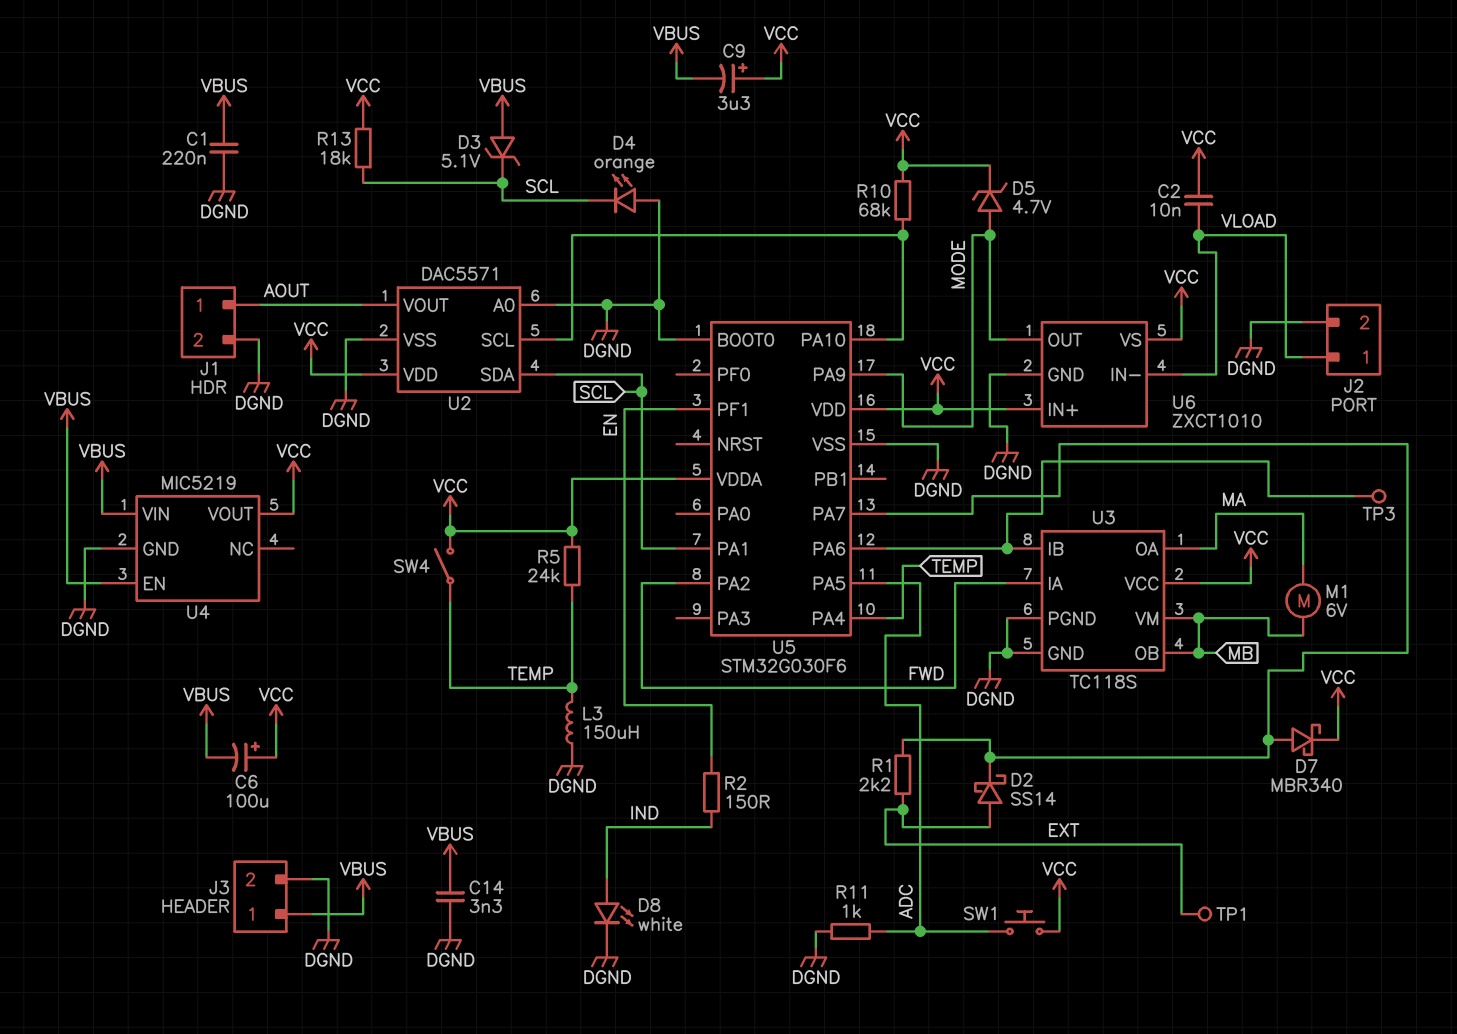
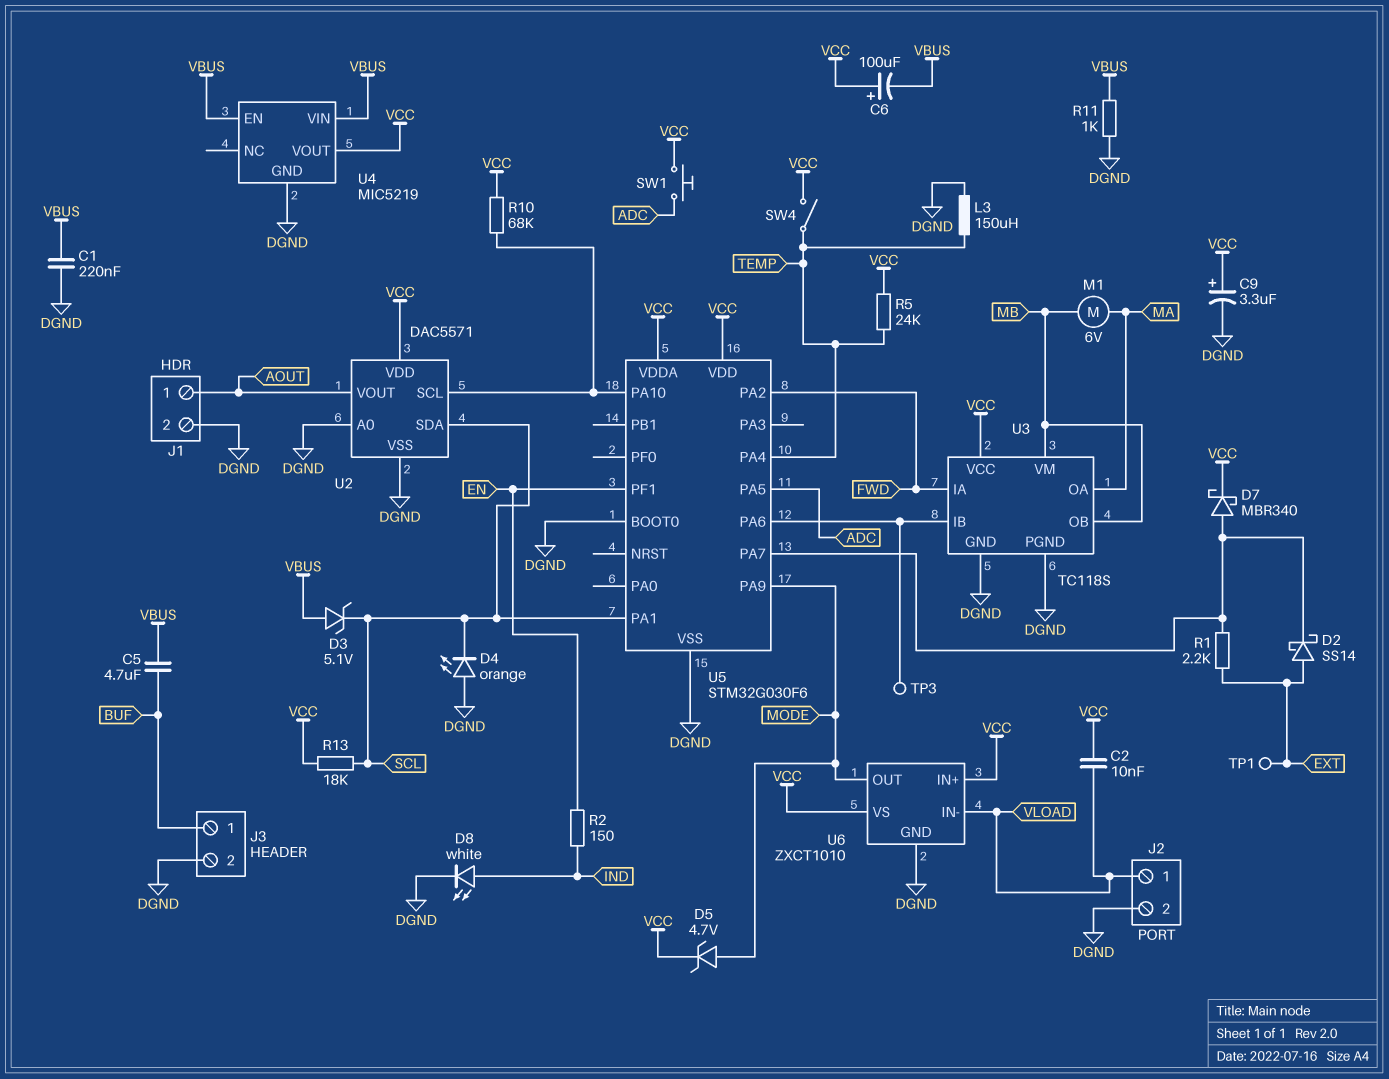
C5: none -> 4.7uF (BUF, VBUS)
C9: 3.3uF (plus VCC, minus VBUS) -> 3.3uF (plus VCC, minus DGND)
C14: 3.3nF (DGND, VBUS) -> none
J3 pin 1: VBUS -> BUF
R11: 1k (ADC, DGND) -> 1k (DGND, VBUS)

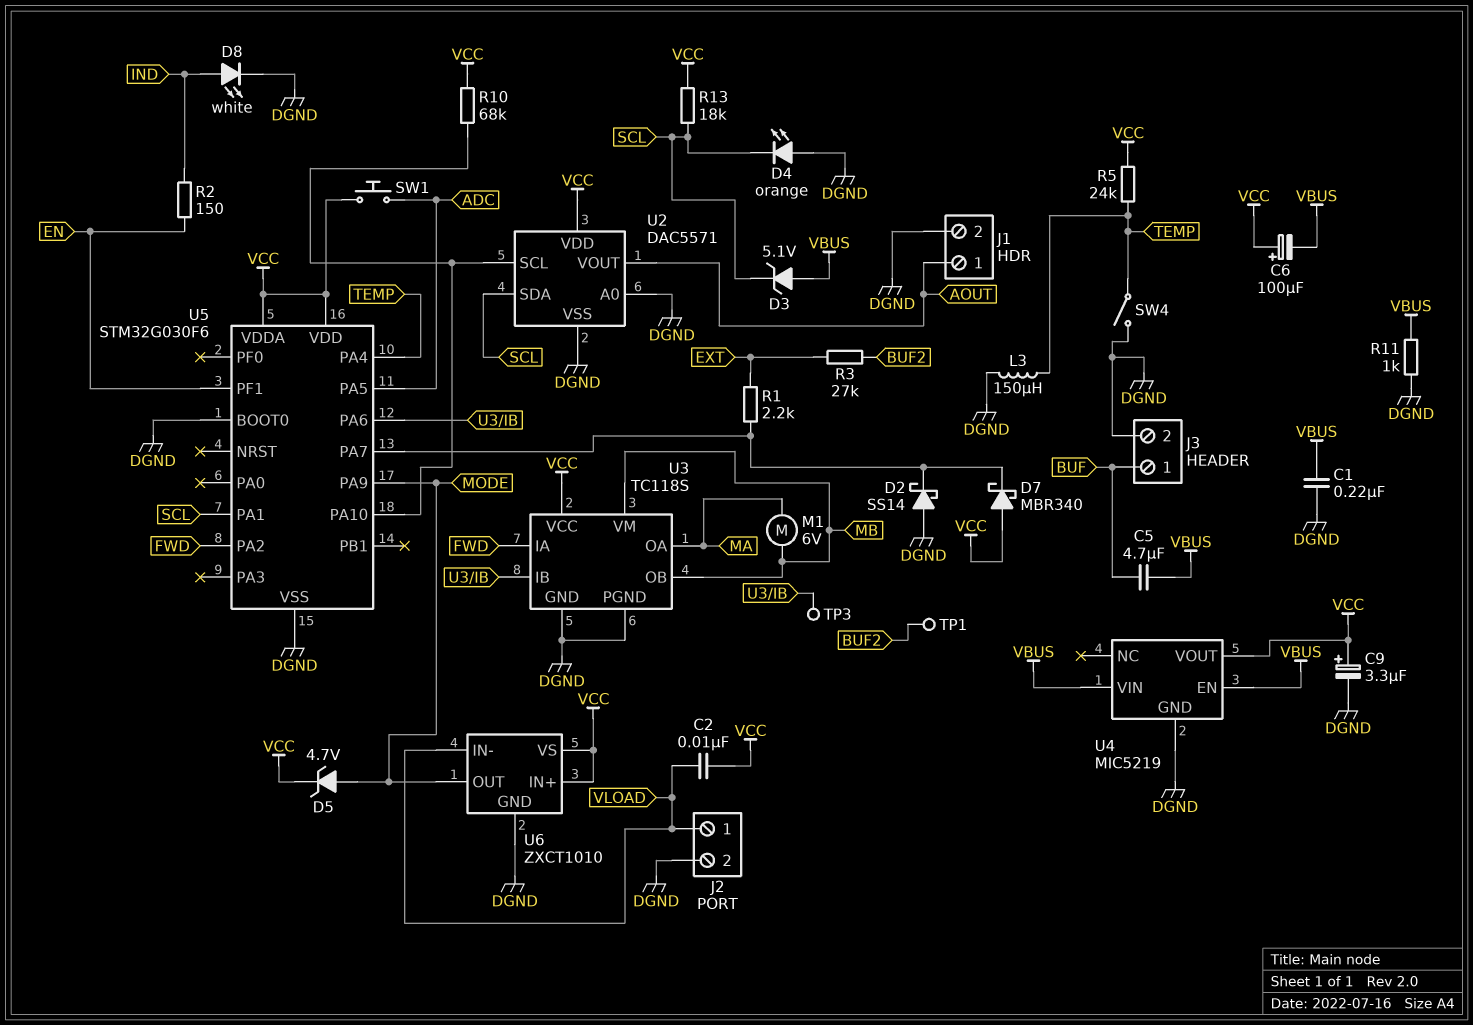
D2: schottky SS14 (A EXT, K U5/PA7) -> schottky SS14 (A DGND, K U5/PA7)
D7: schottky MBR340 (A U5/PA7, K VCC) -> schottky MBR340 (A VCC, K U5/PA7)
R3: none -> 27k (BUF2, EXT)
SW4: switch (TEMP, VCC) -> switch (DGND, TEMP)
TP1: test point (EXT) -> test point (BUF2)

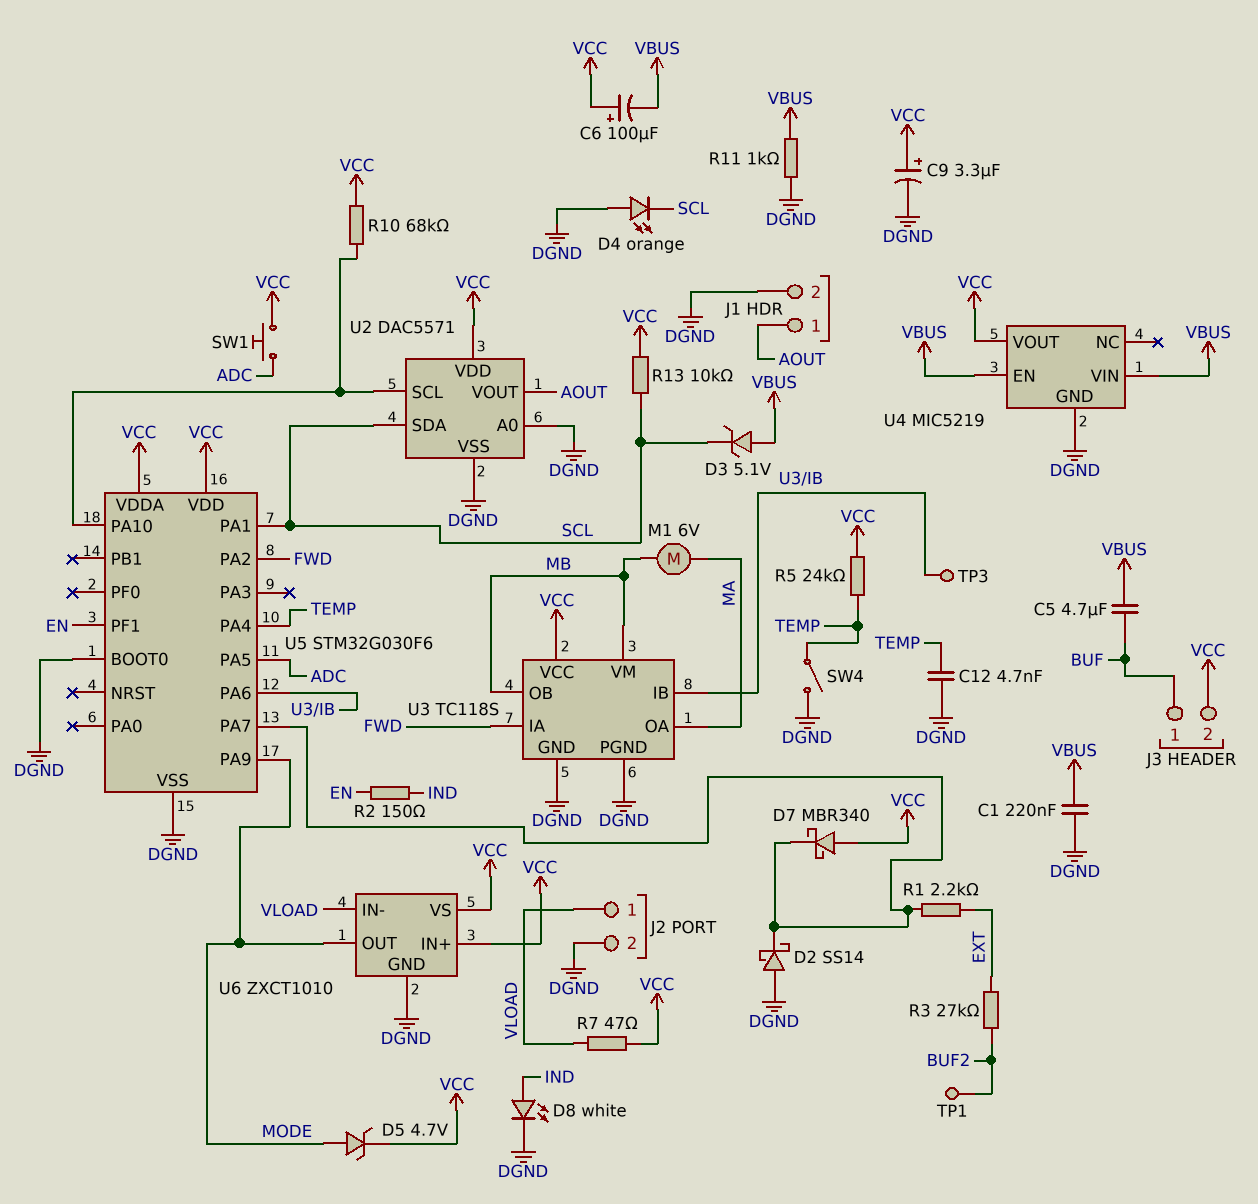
C2: 10nF (VCC, VLOAD) -> none
C12: none -> 4.7nF (DGND, TEMP)
J3 pin 2: DGND -> VCC
L3: 150uH (DGND, TEMP) -> none
R7: none -> 47 (VCC, VLOAD)
R13: 18k (SCL, VCC) -> 10k (SCL, VCC)

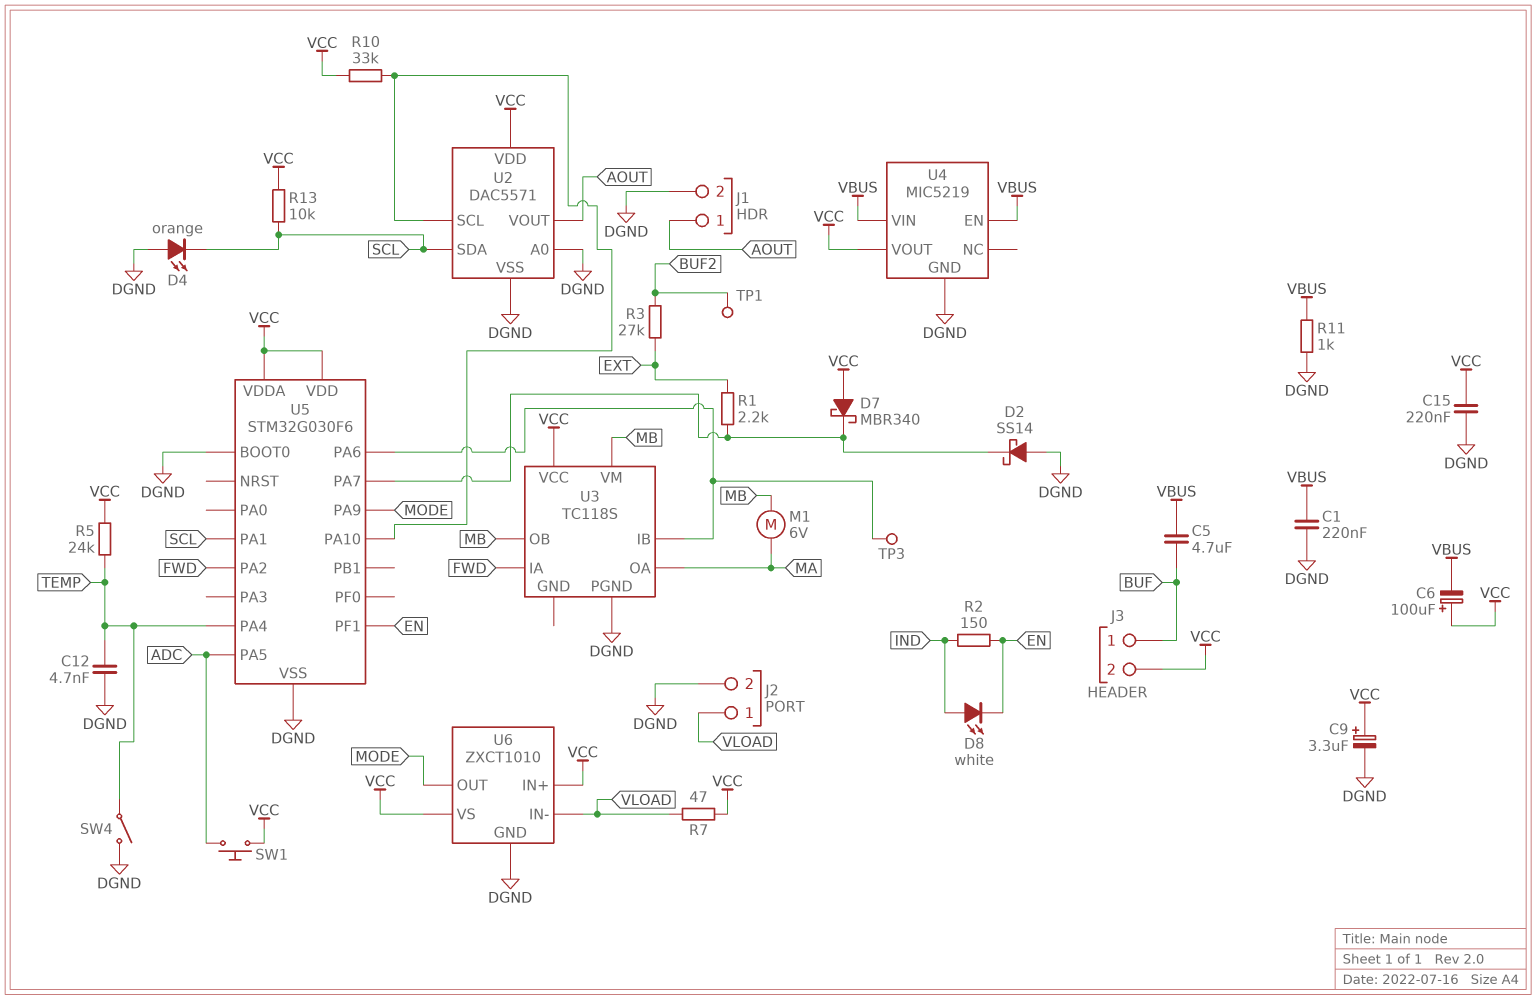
C15: none -> 220nF (DGND, VCC)
D3: zener 5.1V (A VBUS, K SCL) -> none
D5: zener 4.7V (A MODE, K VCC) -> none
D8: LED white (A IND, K DGND) -> LED white (A IND, K EN)
R10: 68k (U2/SCL, VCC) -> 33k (U2/SCL, VCC)
U3 pin GND: DGND -> none

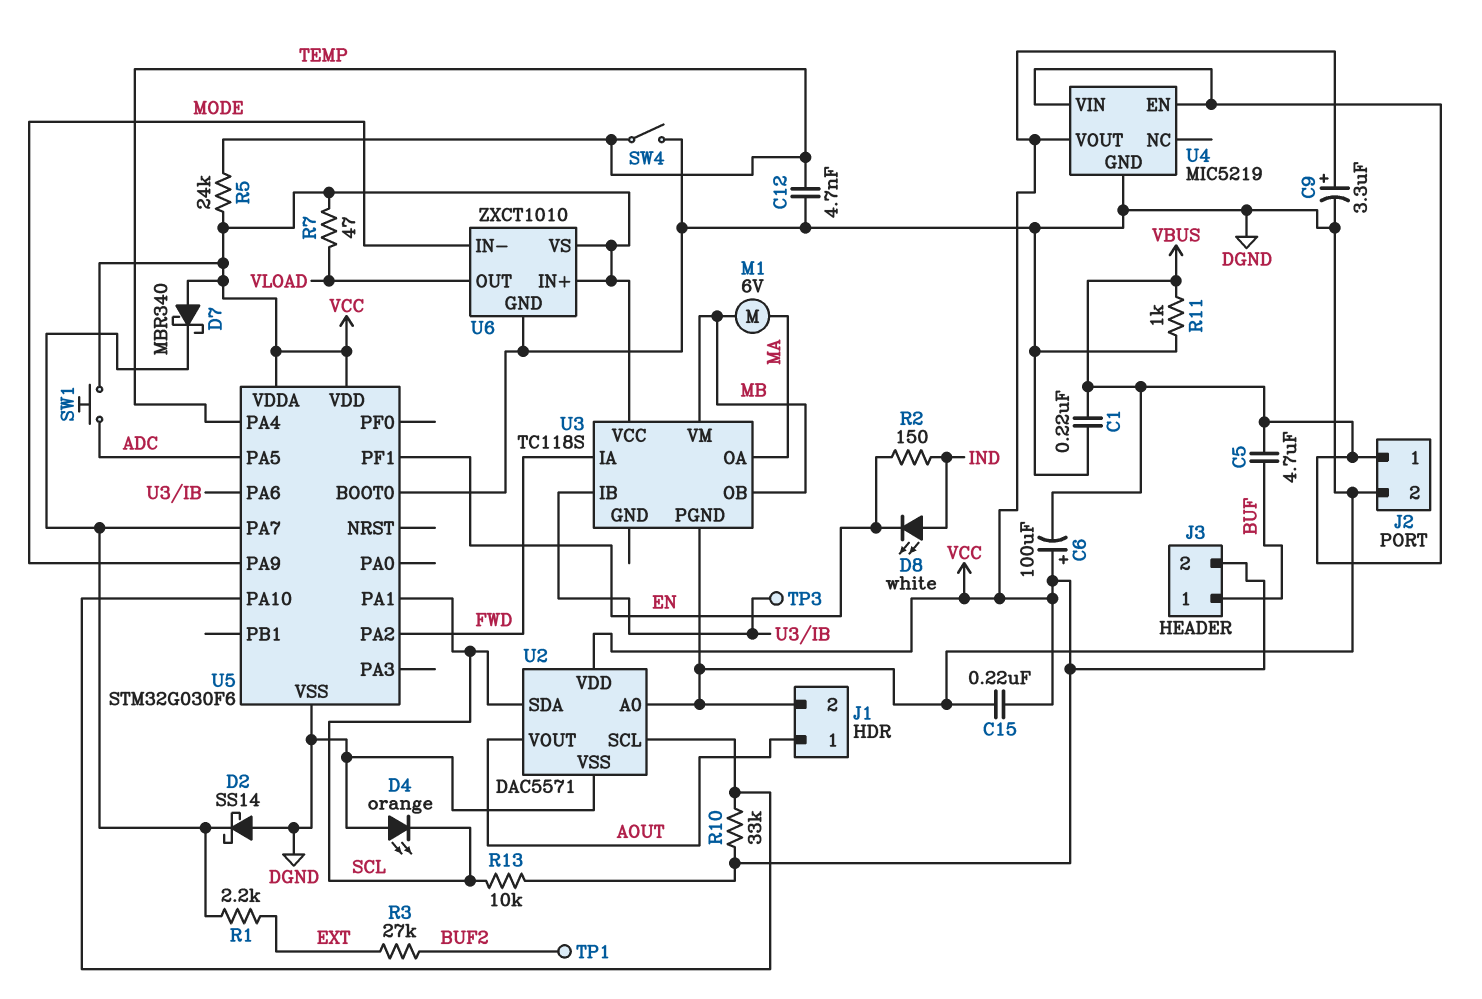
J2 pin 1: VLOAD -> VBUS
U6 pin IN-: VLOAD -> MODE
U6 pin OUT: MODE -> VLOAD

